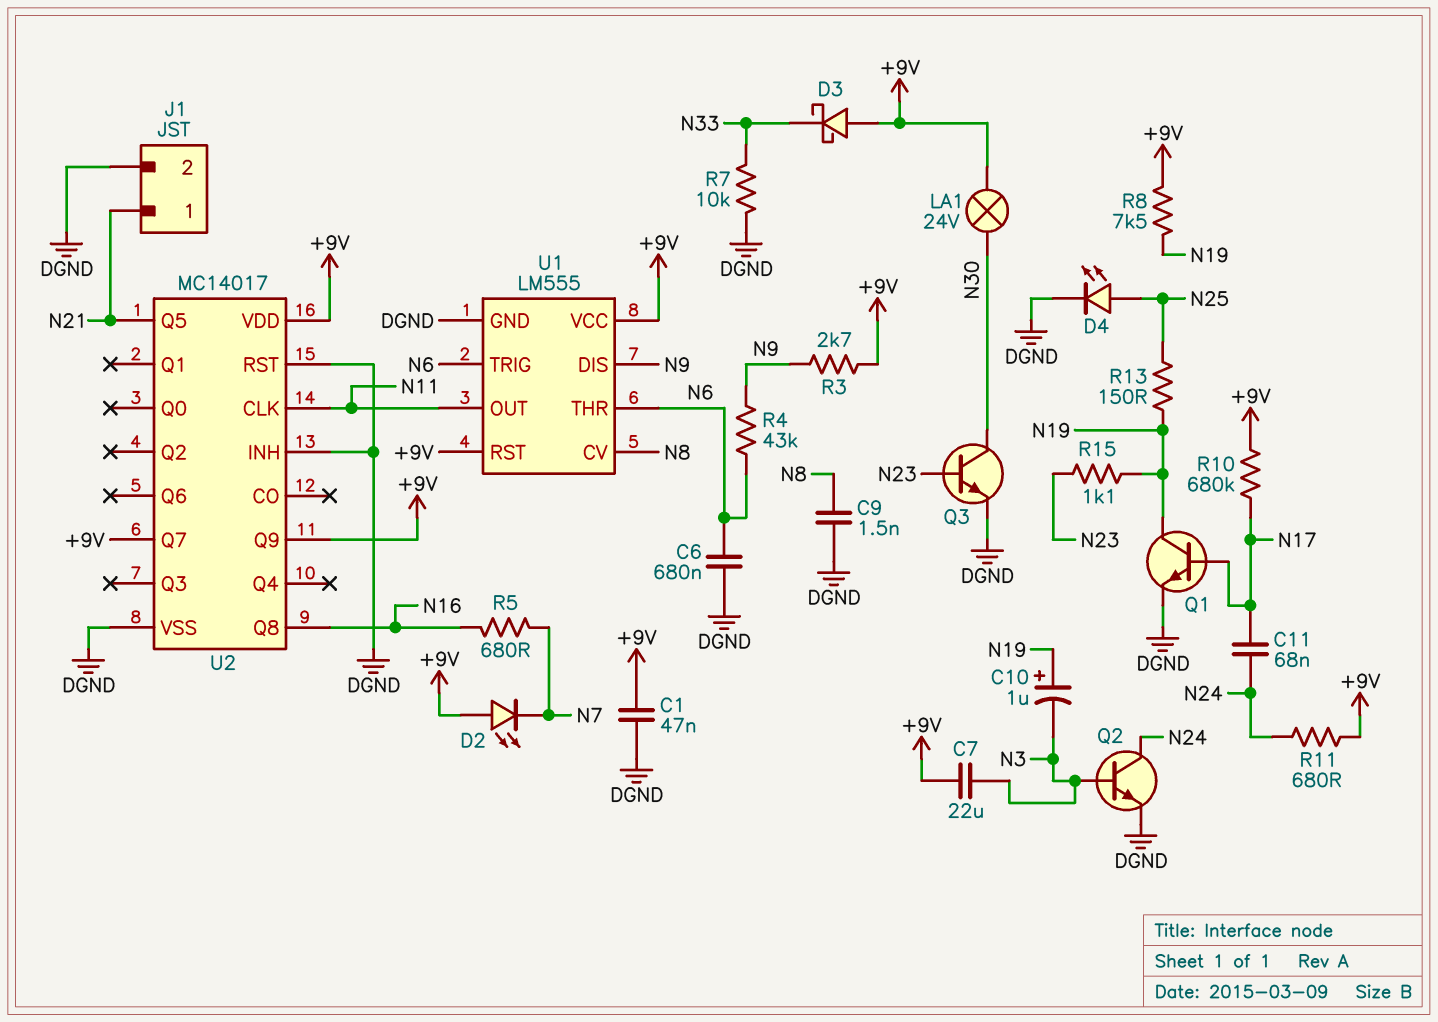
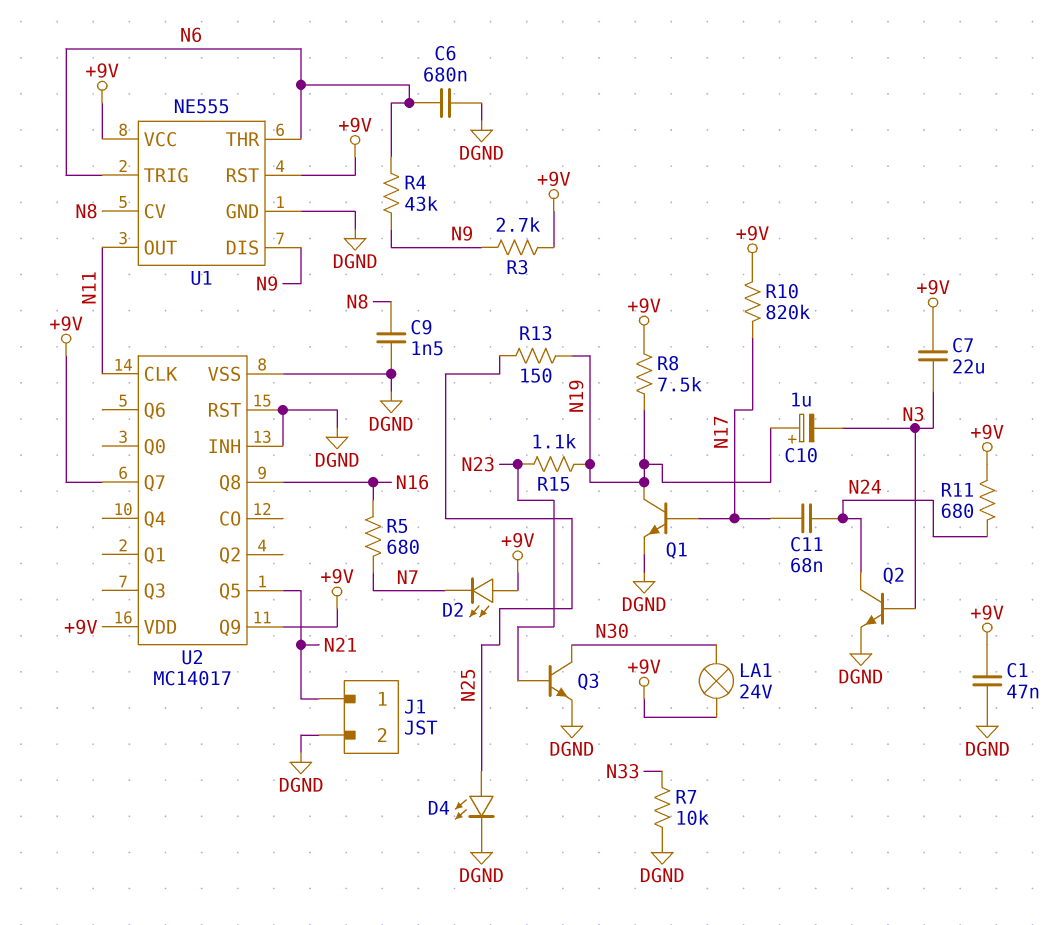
D3: schottky (A +9V, K N33) -> none
R10: 680k (+9V, N17) -> 820k (+9V, N17)
U1: LM555 -> NE555

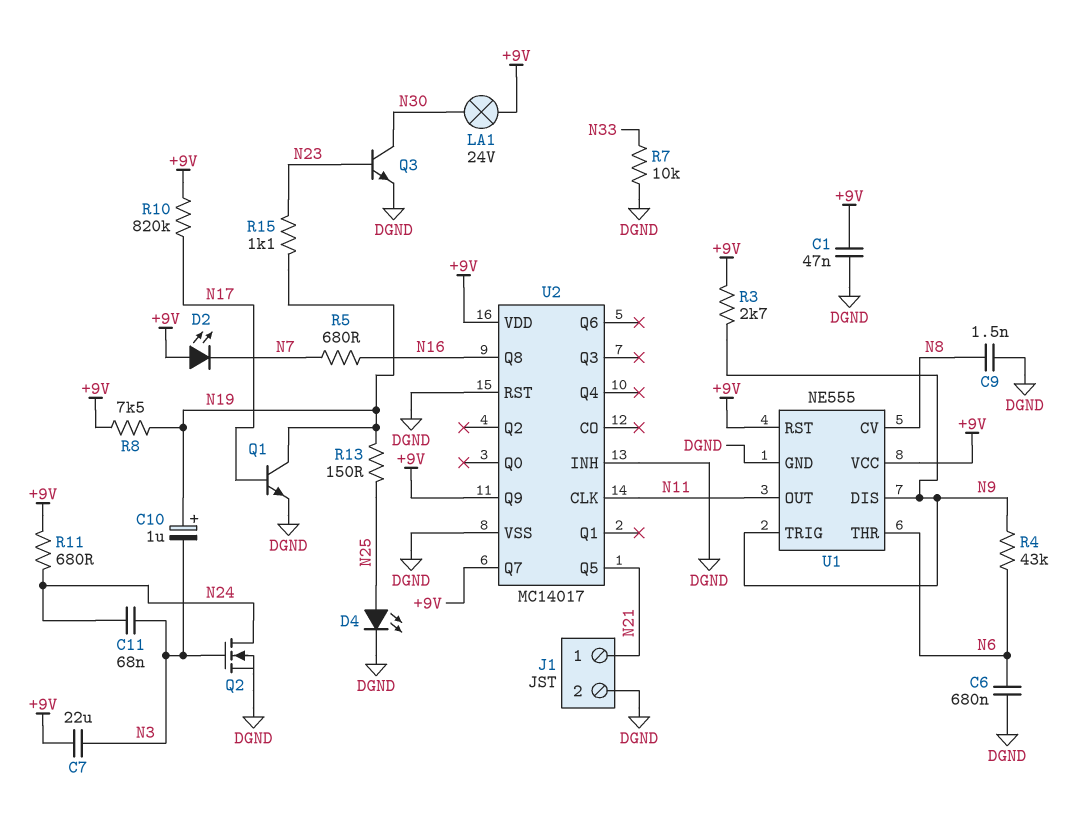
C11: 68nF (N17, N24) -> 68nF (N3, N24)
Q2: NPN (B N3, C N24, E DGND) -> NMOS (G N3, D N24, S DGND)
U1 pin TRIG: N6 -> N9

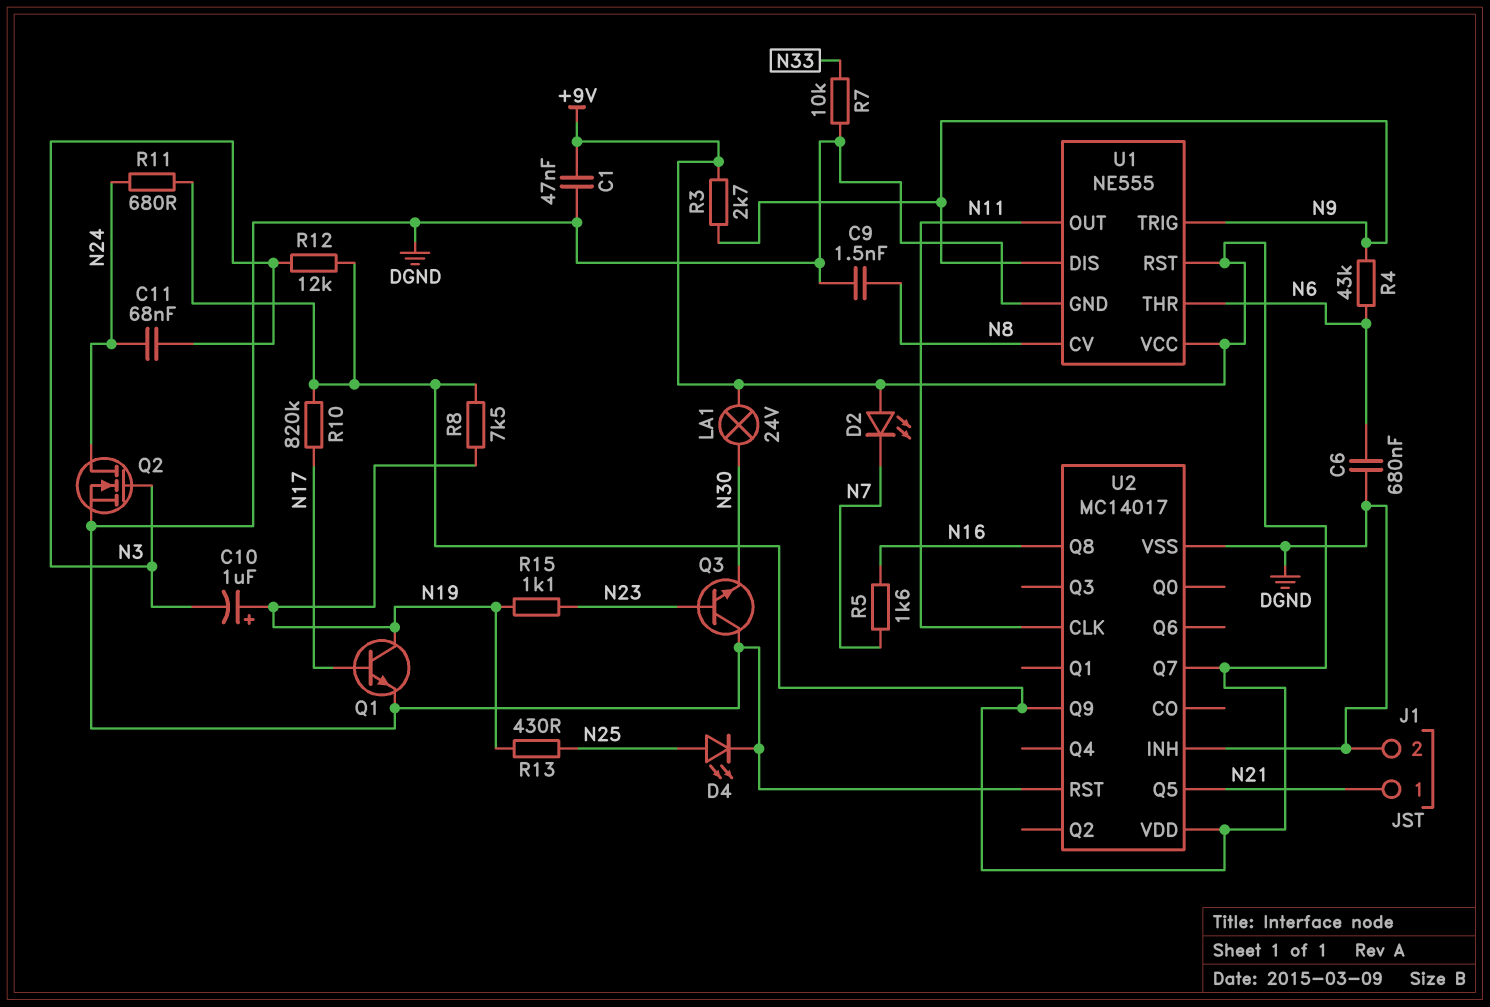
C7: 22uF (+9V, N3) -> none
Q3: NPN (B N23, C N30, E DGND) -> NPN (B N23, C DGND, E N30)
R5: 680 (N7, N16) -> 1.6k (N7, N16)
R12: none -> 12k (+9V, N3)
R13: 150 (N19, N25) -> 430 (N19, N25)

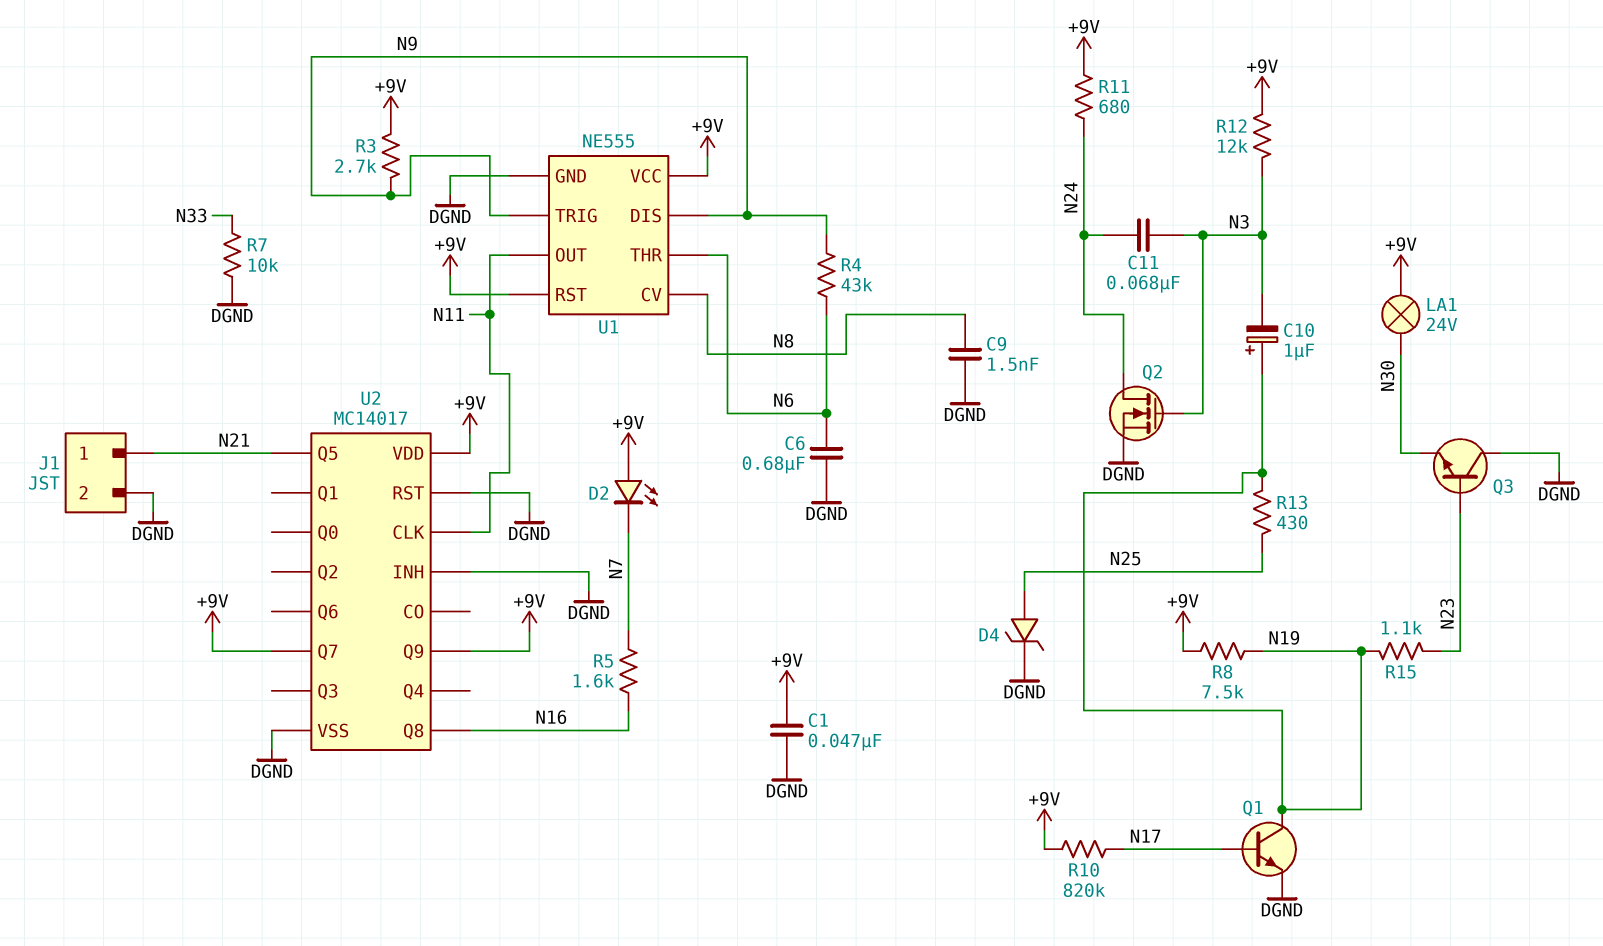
D4: LED (A N25, K DGND) -> zener (A N25, K DGND)

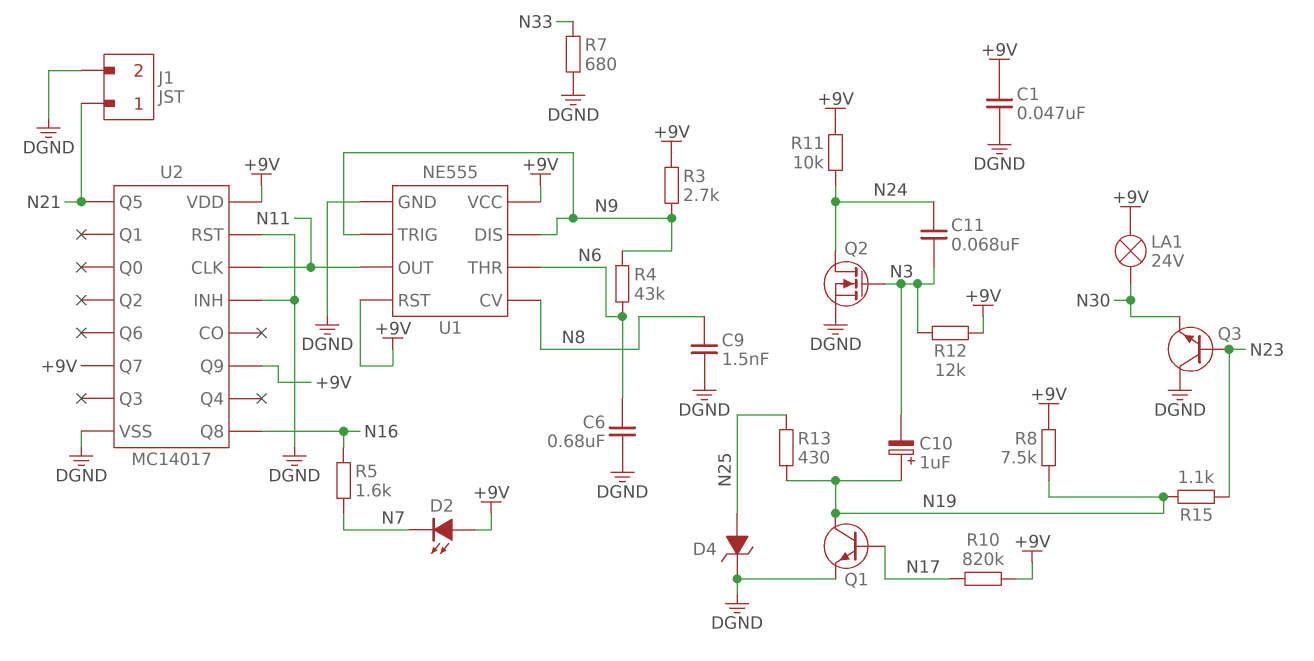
R7: 10k (DGND, N33) -> 680 (DGND, N33)
R11: 680 (+9V, N24) -> 10k (+9V, N24)

